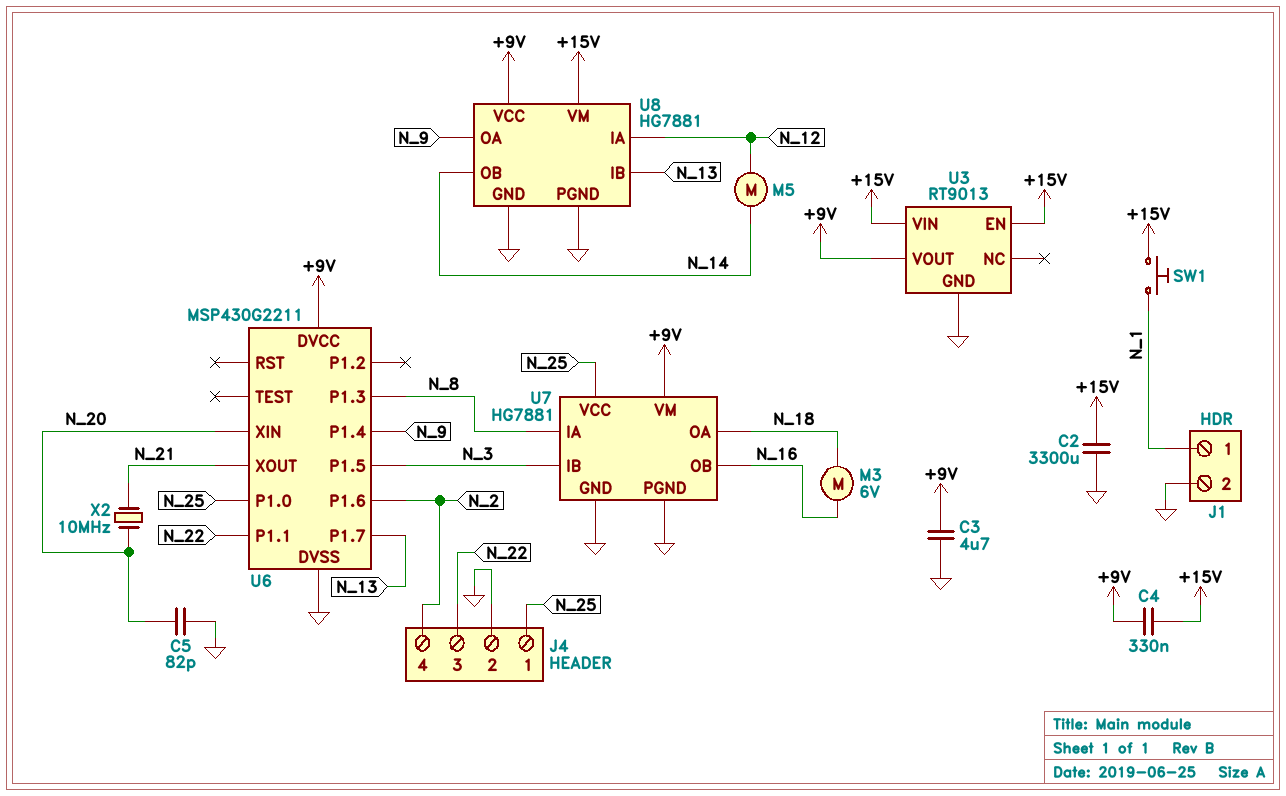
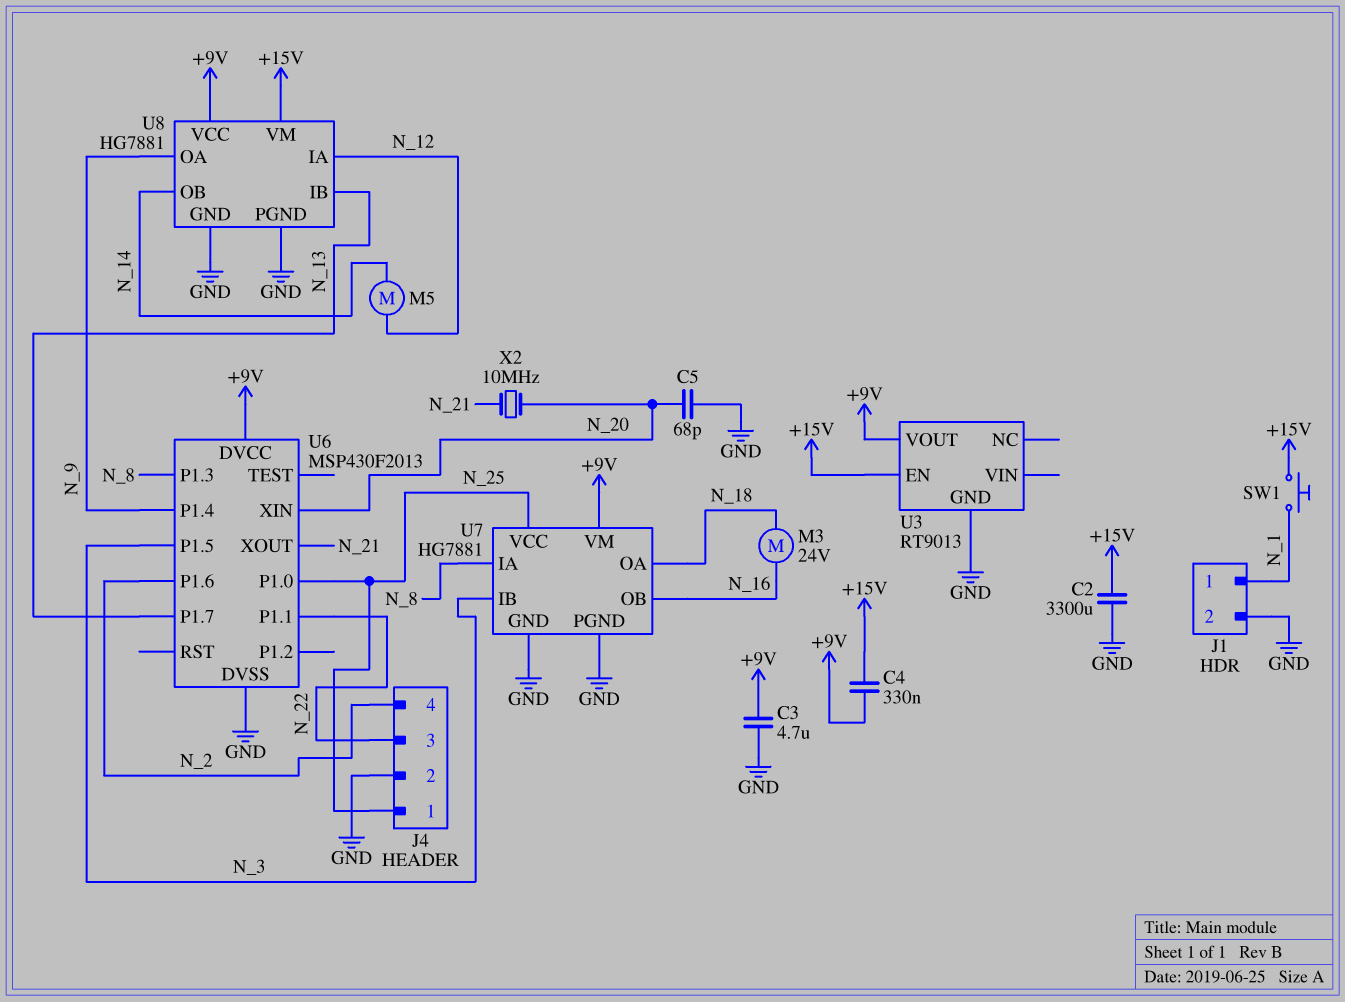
C5: 82pF (GND, N_20) -> 68pF (GND, N_20)
M3: motor 6V (N_16, N_18) -> motor 24V (N_16, N_18)
U3 pin VIN: +15V -> none
U6: MSP430G2211 -> MSP430F2013

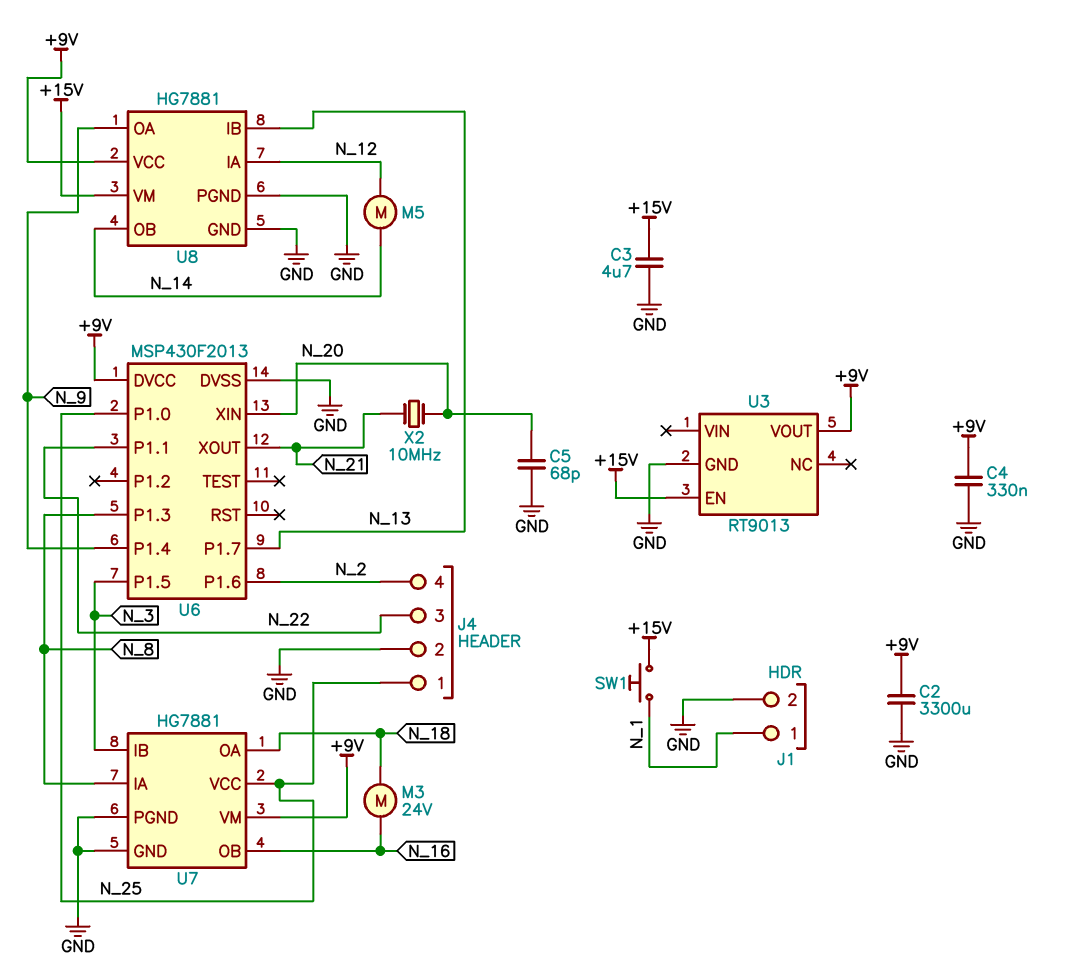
C2: 3300uF (+15V, GND) -> 3300uF (+9V, GND)
C3: 4.7uF (+9V, GND) -> 4.7uF (+15V, GND)
C4: 330nF (+9V, +15V) -> 330nF (+9V, GND)

